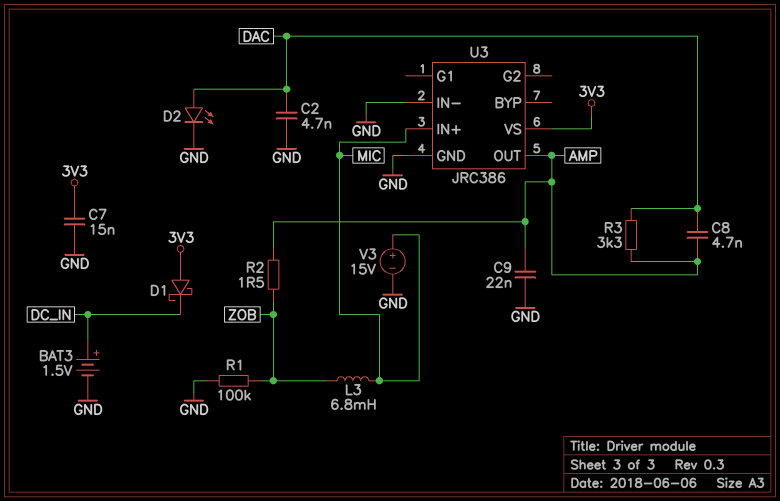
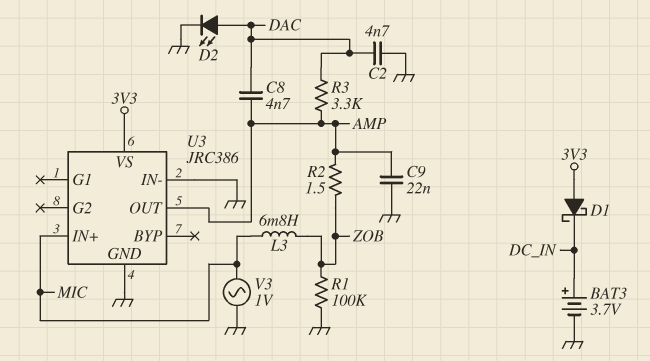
BAT3: 1.5V (plus DC_IN, minus GND) -> 3.7V (plus DC_IN, minus GND)
C7: 15nF (3V3, GND) -> none
V3: 15V (plus MIC, minus GND) -> AC 1V (GND, MIC)

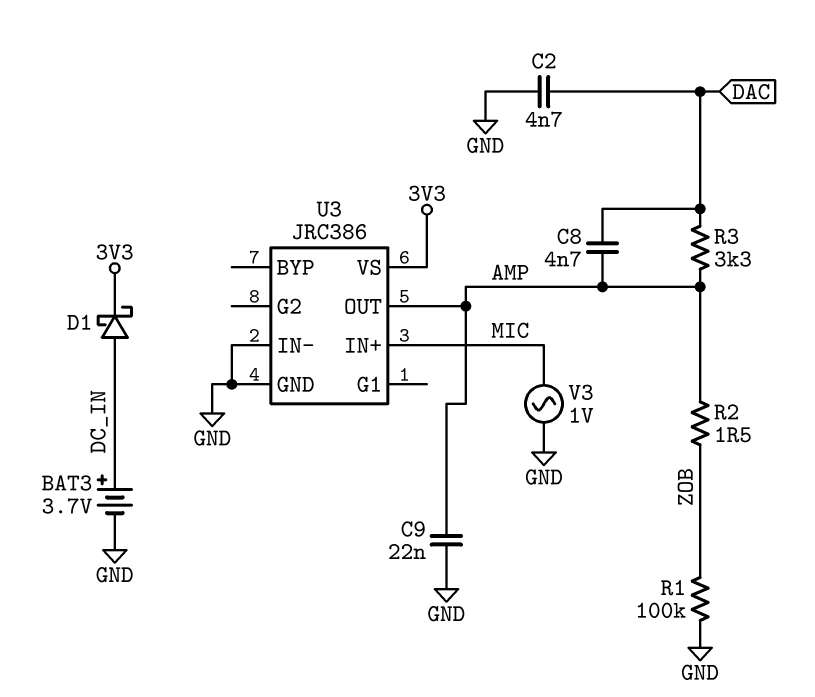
D1: schottky (A 3V3, K DC_IN) -> schottky (A DC_IN, K 3V3)
D2: LED (A DAC, K GND) -> none
L3: 6.8mH (MIC, ZOB) -> none

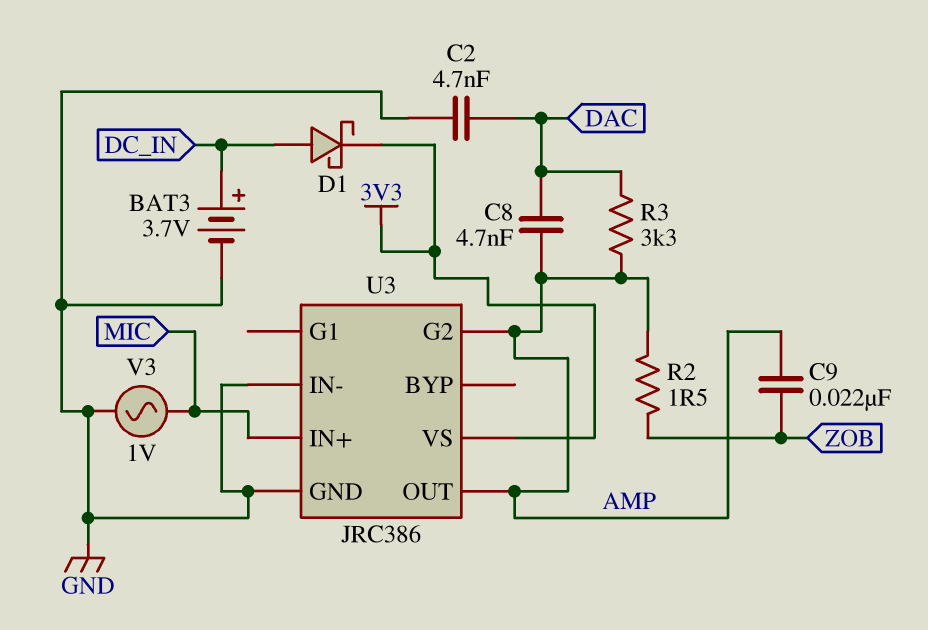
C9: 22nF (AMP, GND) -> 22nF (AMP, ZOB)
R1: 100k (GND, ZOB) -> none
U3 pin G2: none -> AMP

